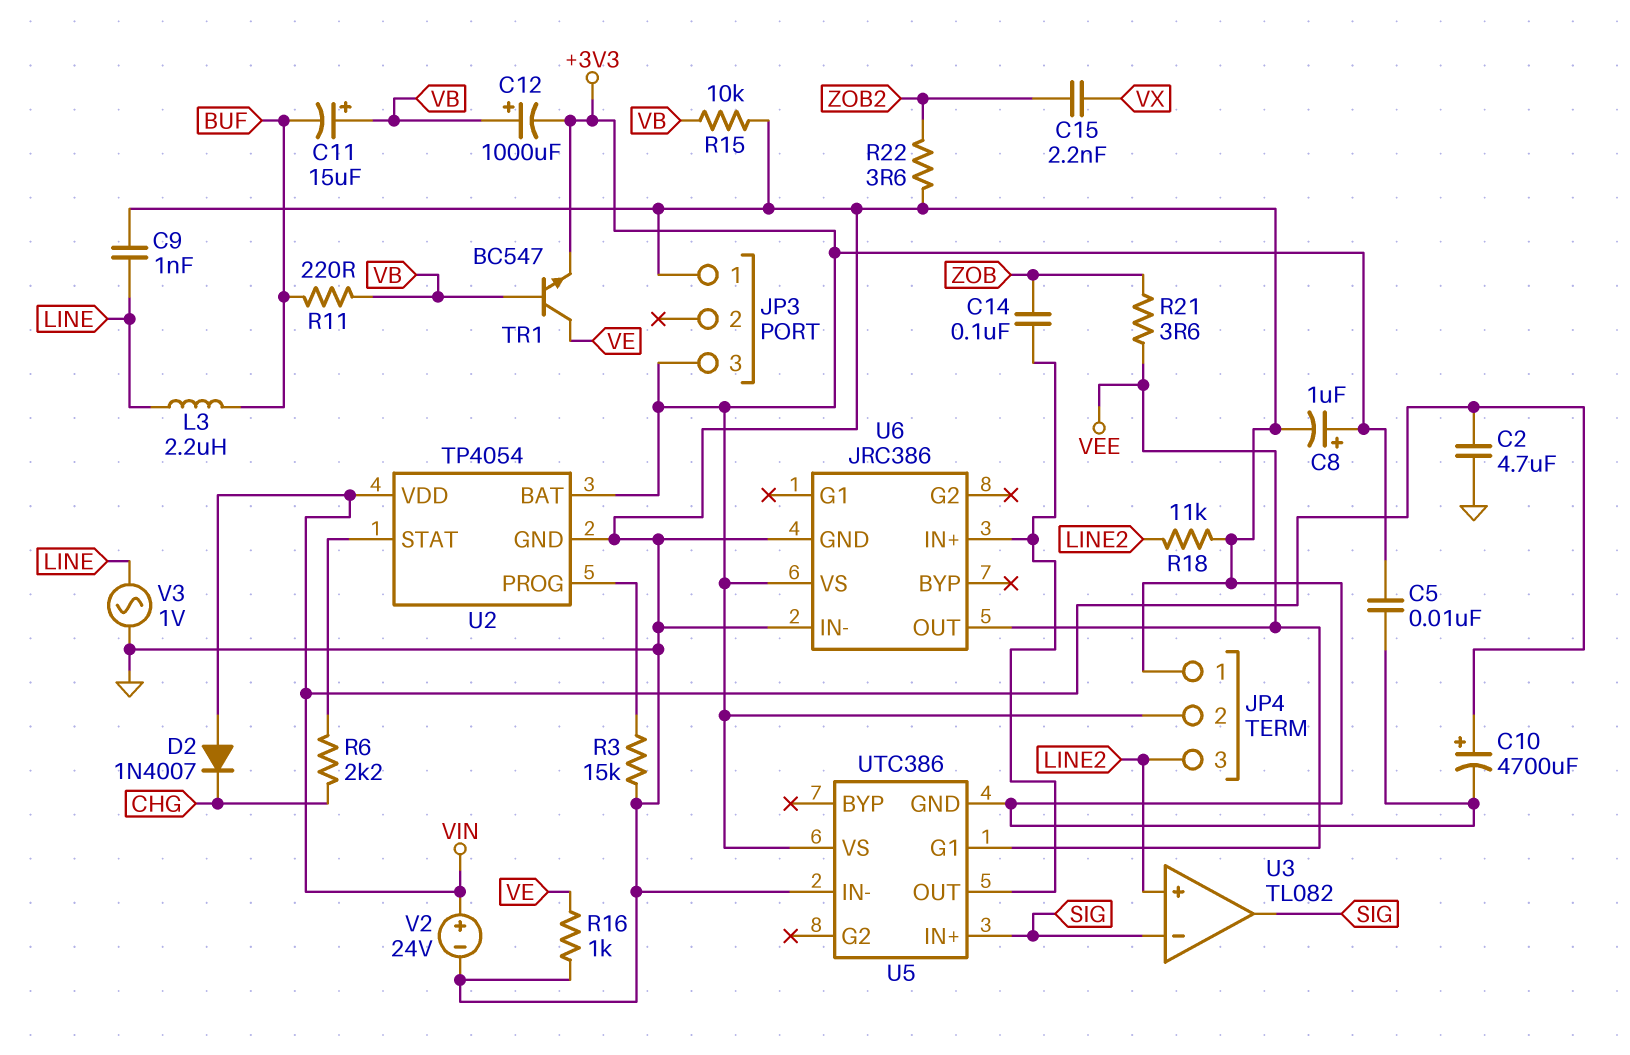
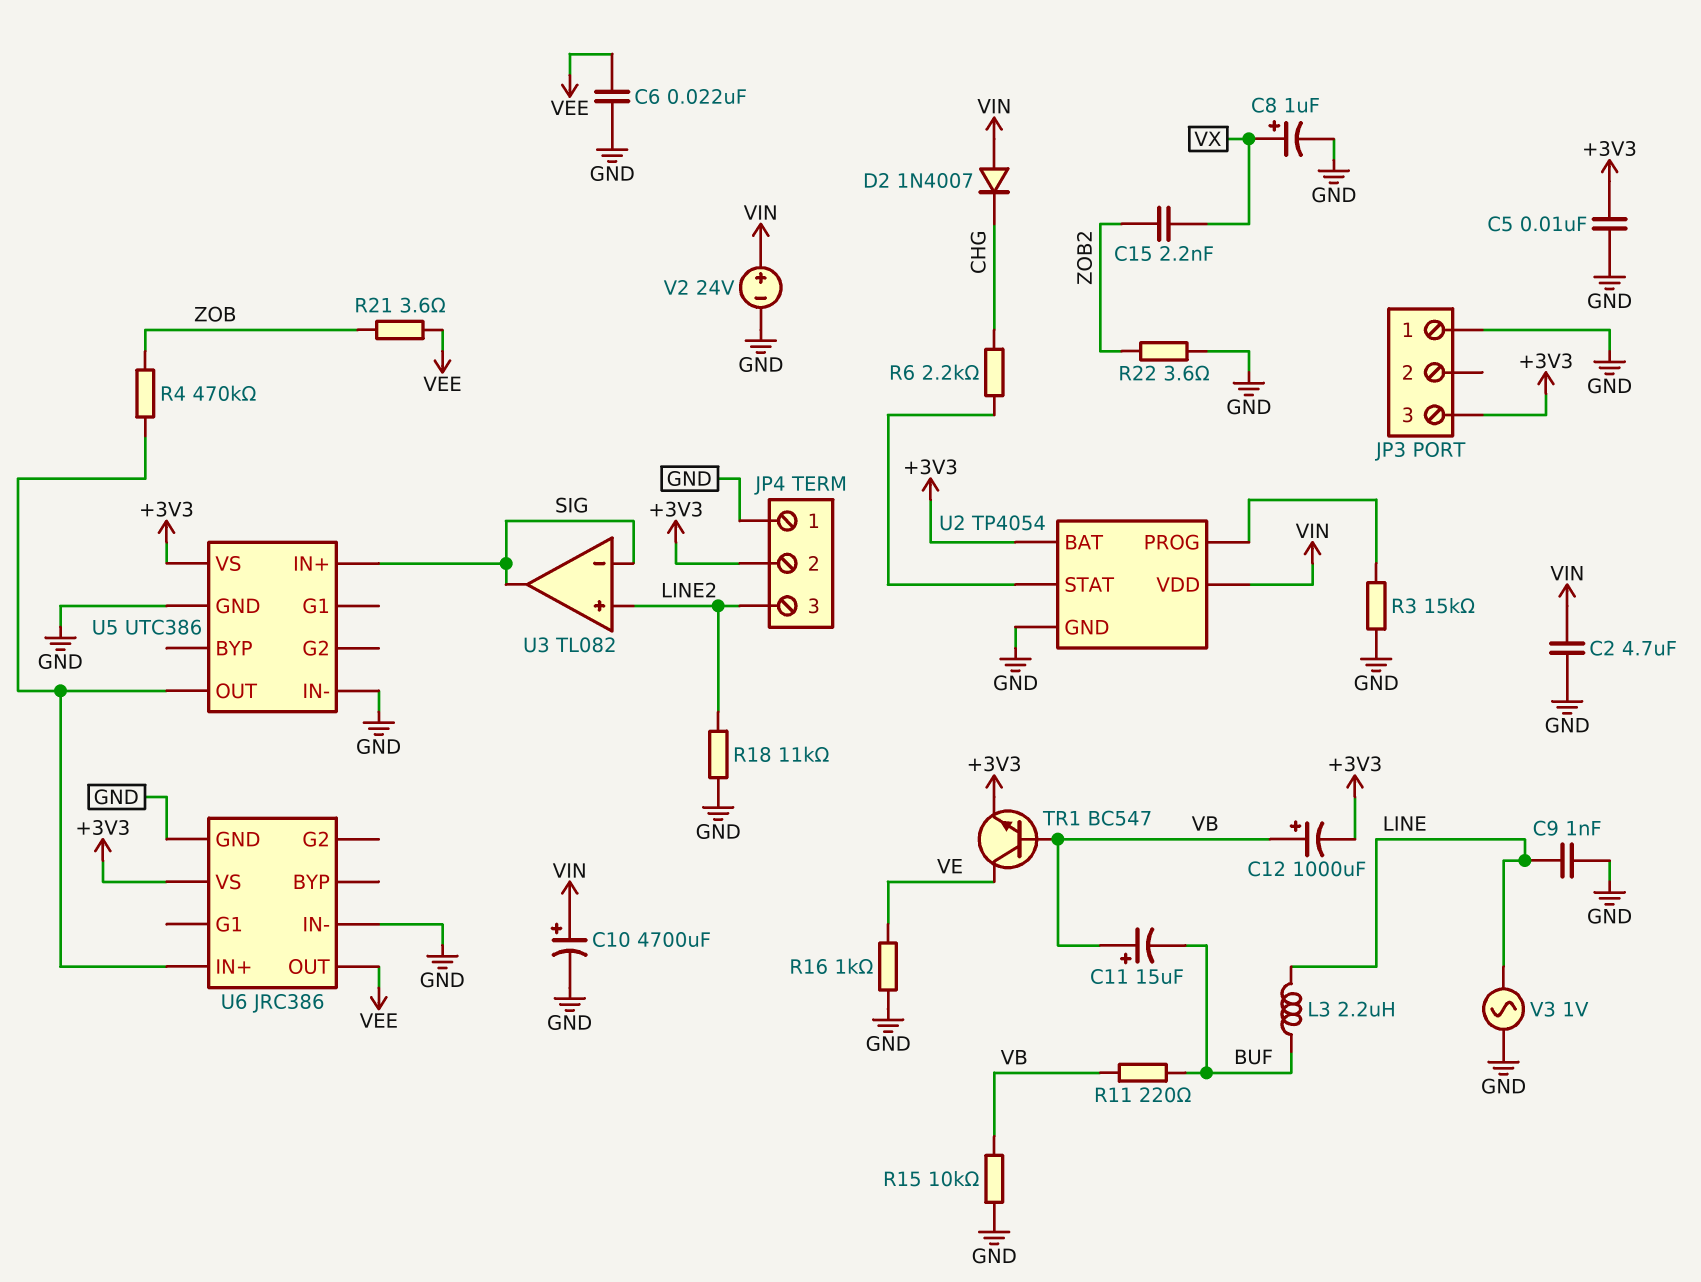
C6: none -> 22nF (GND, VEE)
C8: 1uF (plus +3V3, minus GND) -> 1uF (plus VX, minus GND)
C14: 100nF (U5/OUT, ZOB) -> none
R4: none -> 470k (U5/OUT, ZOB)
U5 pin G1: VEE -> none

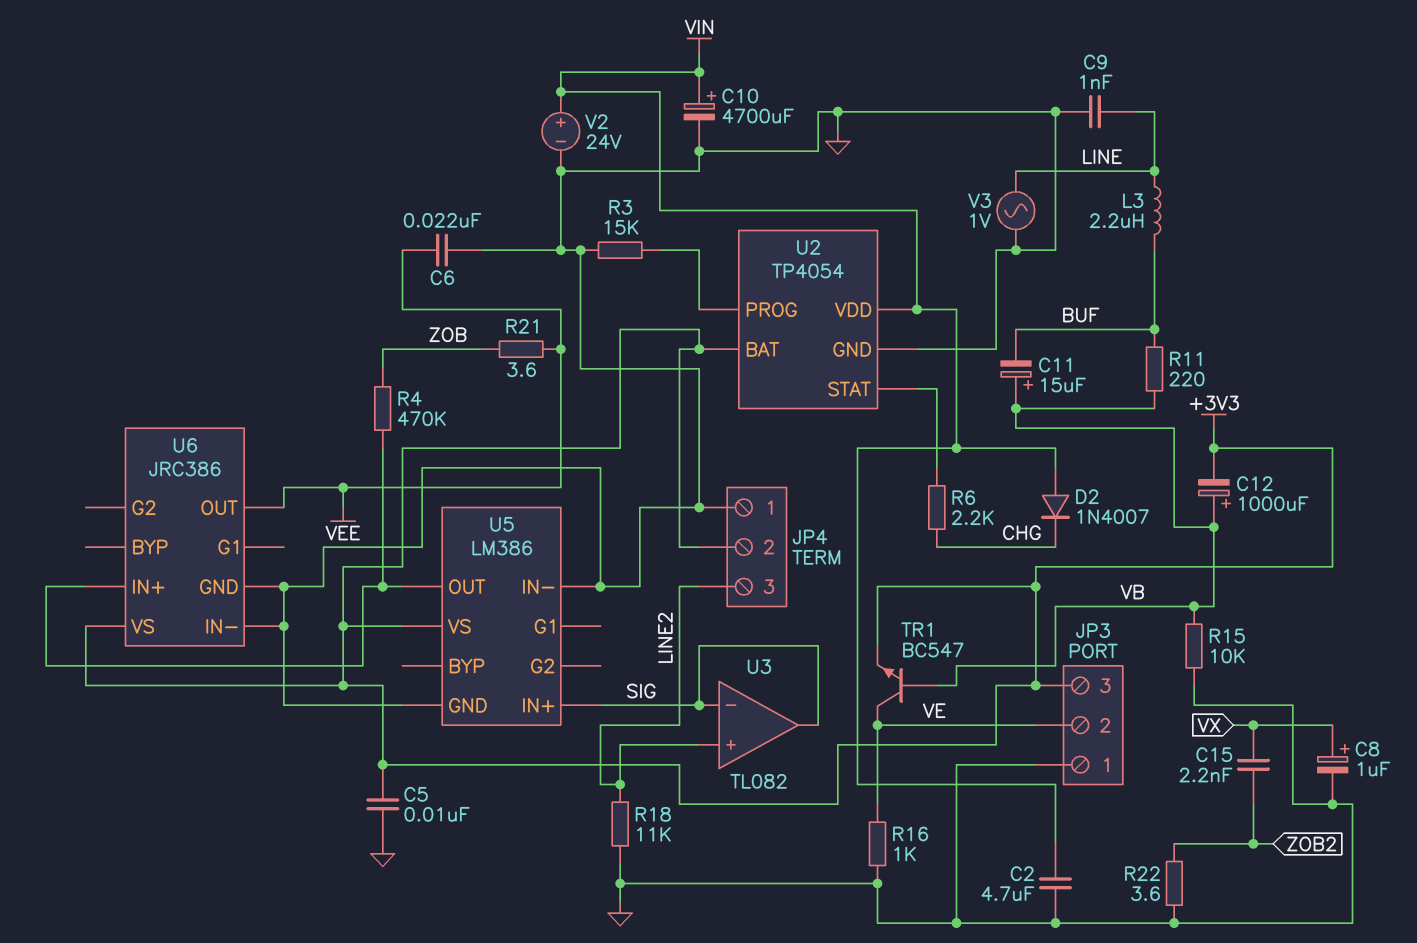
JP3 pin 2: none -> VE
U5: UTC386 -> LM386

